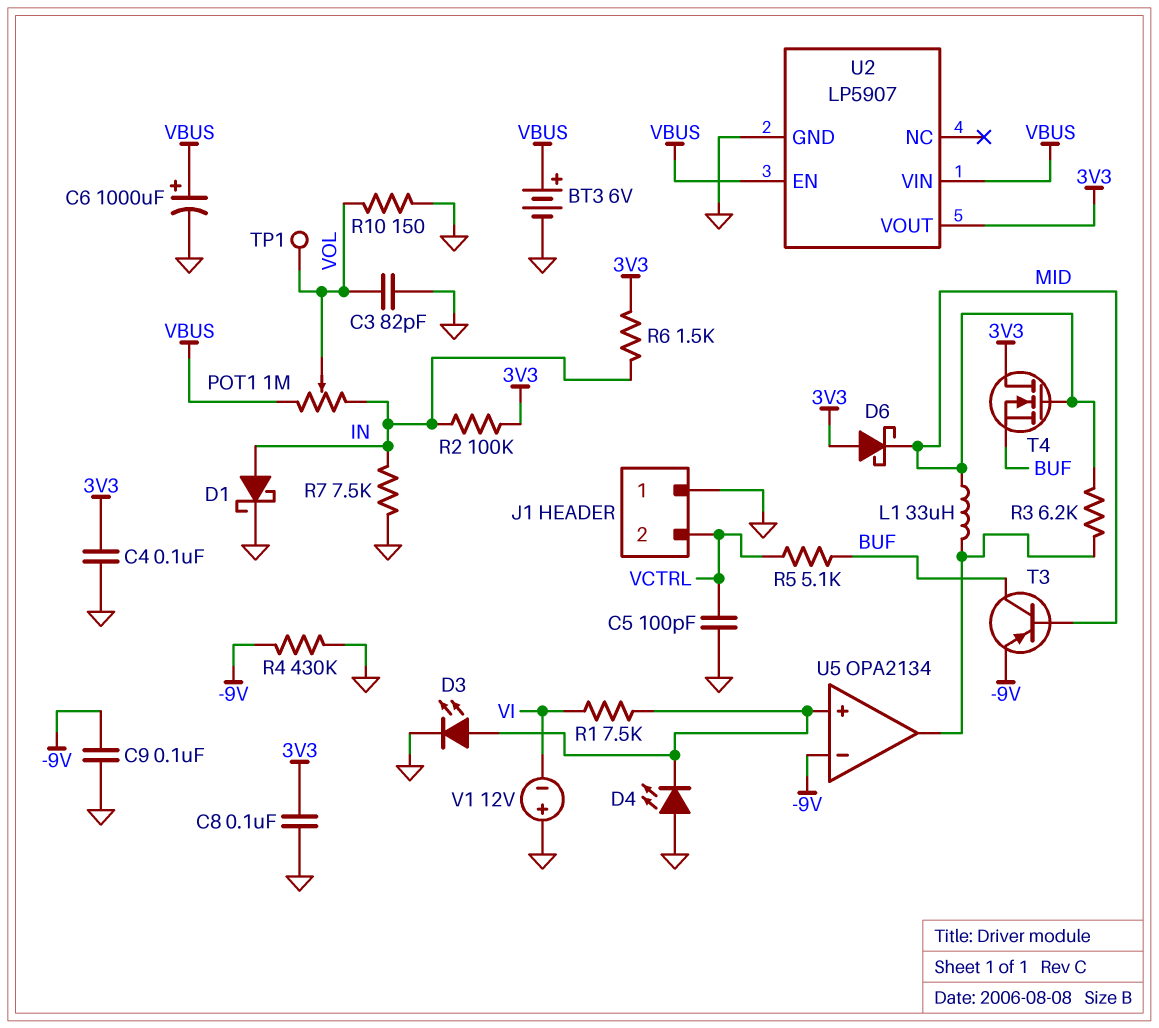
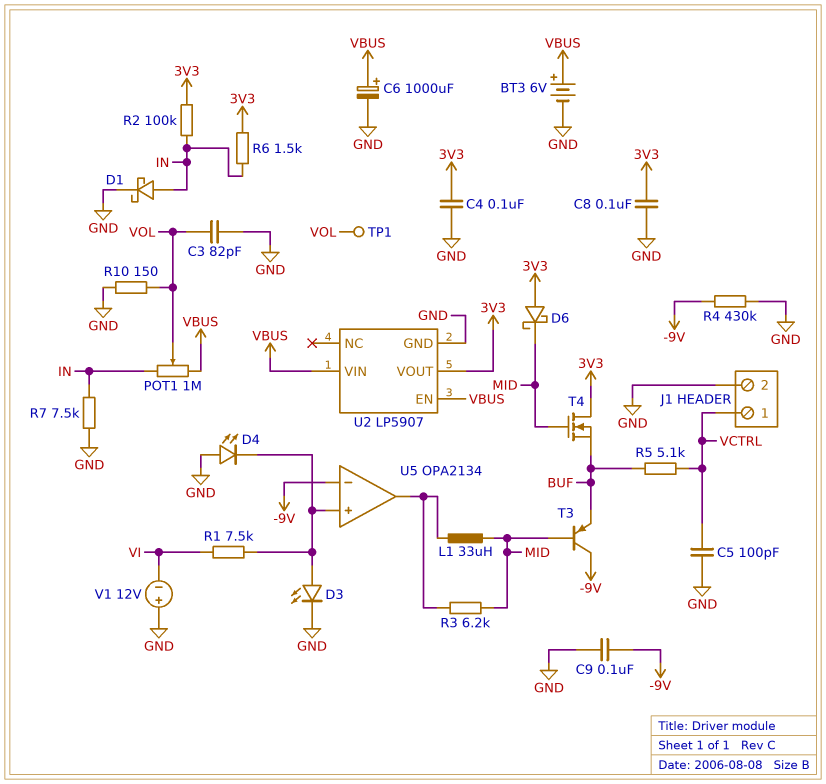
J1 pin 1: GND -> VCTRL
J1 pin 2: VCTRL -> GND
T3: PNP (B MID, C BUF, E -9V) -> PNP (B MID, C -9V, E BUF)

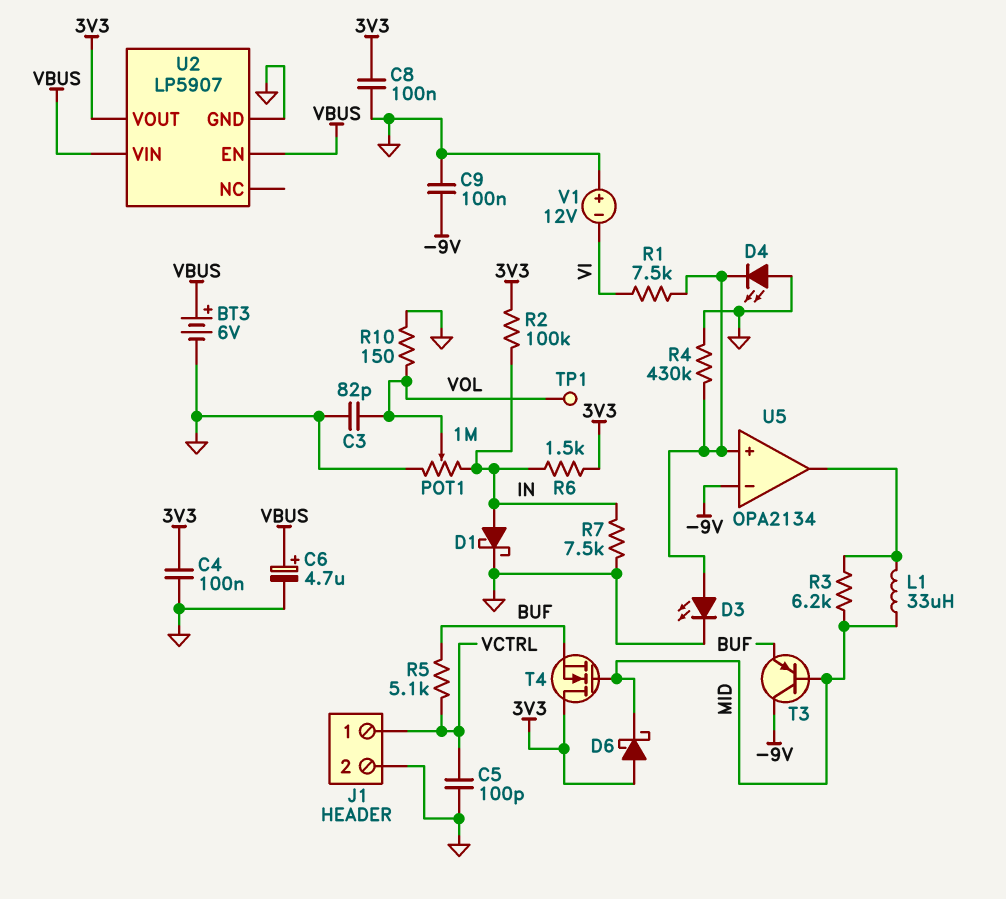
C6: 1000uF (plus VBUS, minus GND) -> 4.7uF (plus VBUS, minus GND)
POT1: 1M (IN, VBUS, wiper VOL) -> 1M (GND, IN, wiper VOL)
R4: 430k (-9V, GND) -> 430k (GND, U5/in+)

